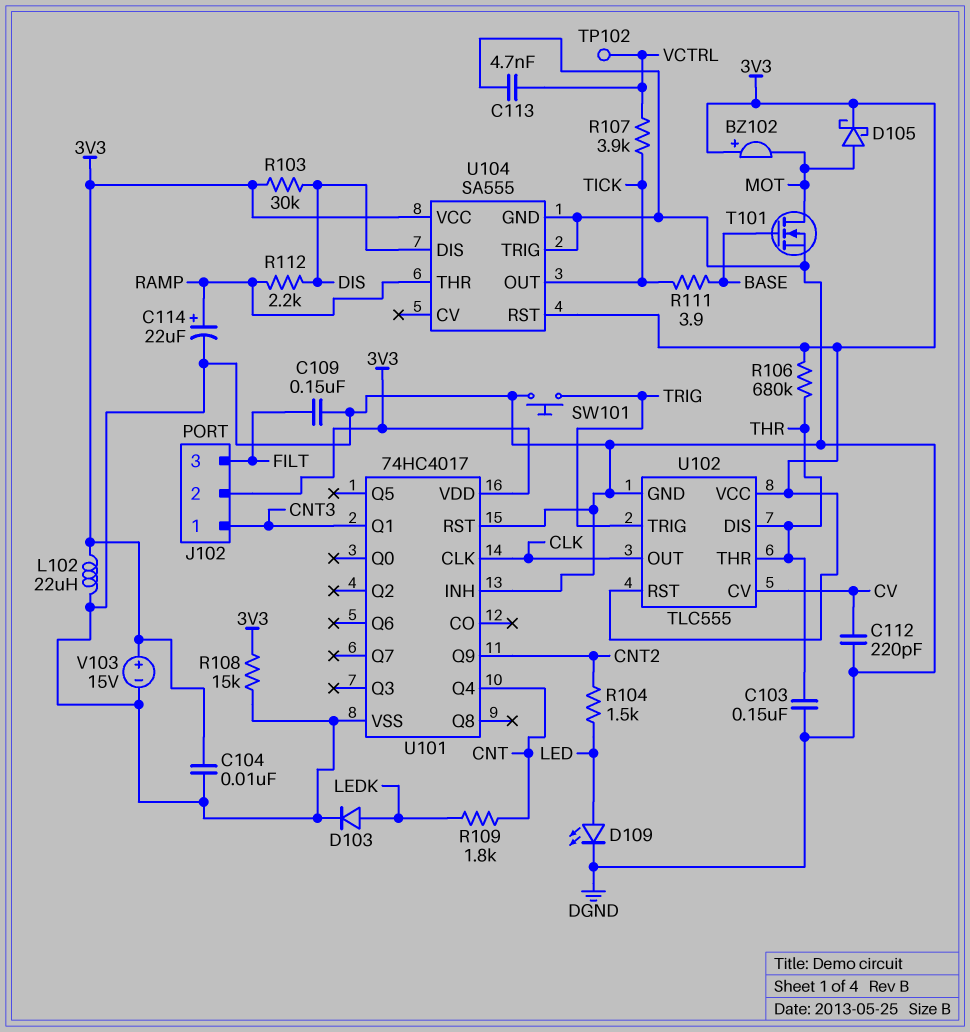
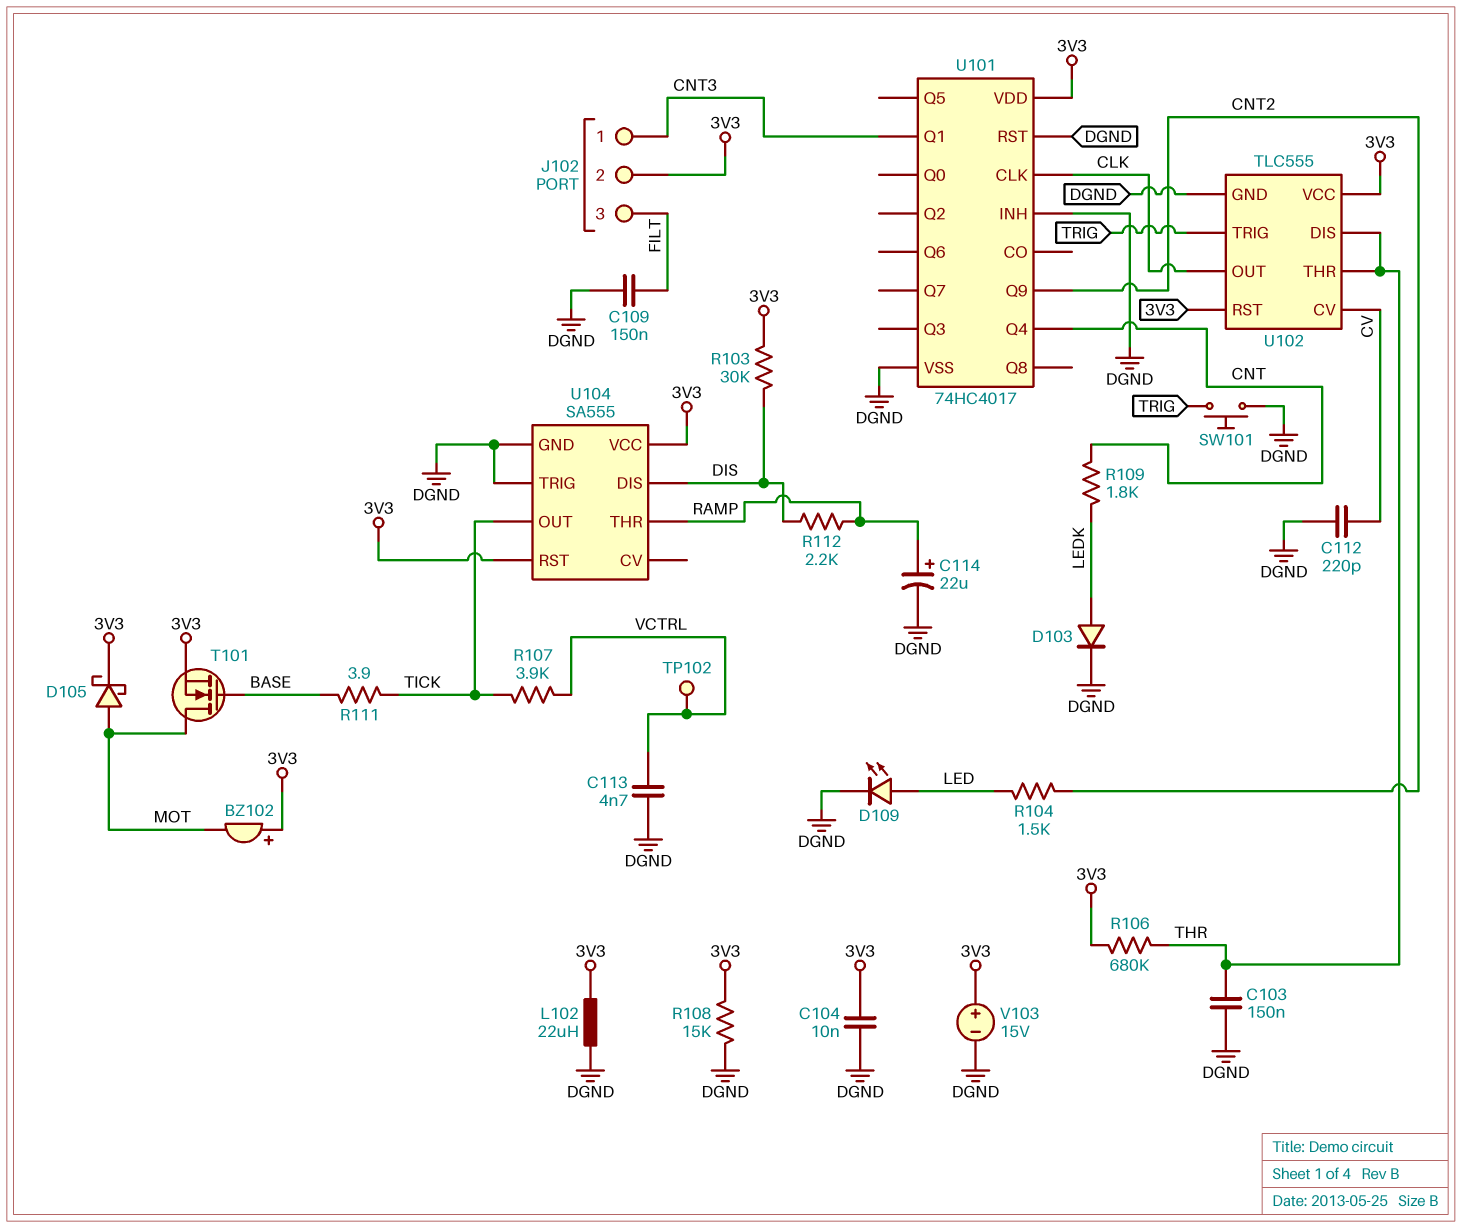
T101: NMOS (G BASE, D MOT, S DGND) -> NMOS (G BASE, D MOT, S 3V3)

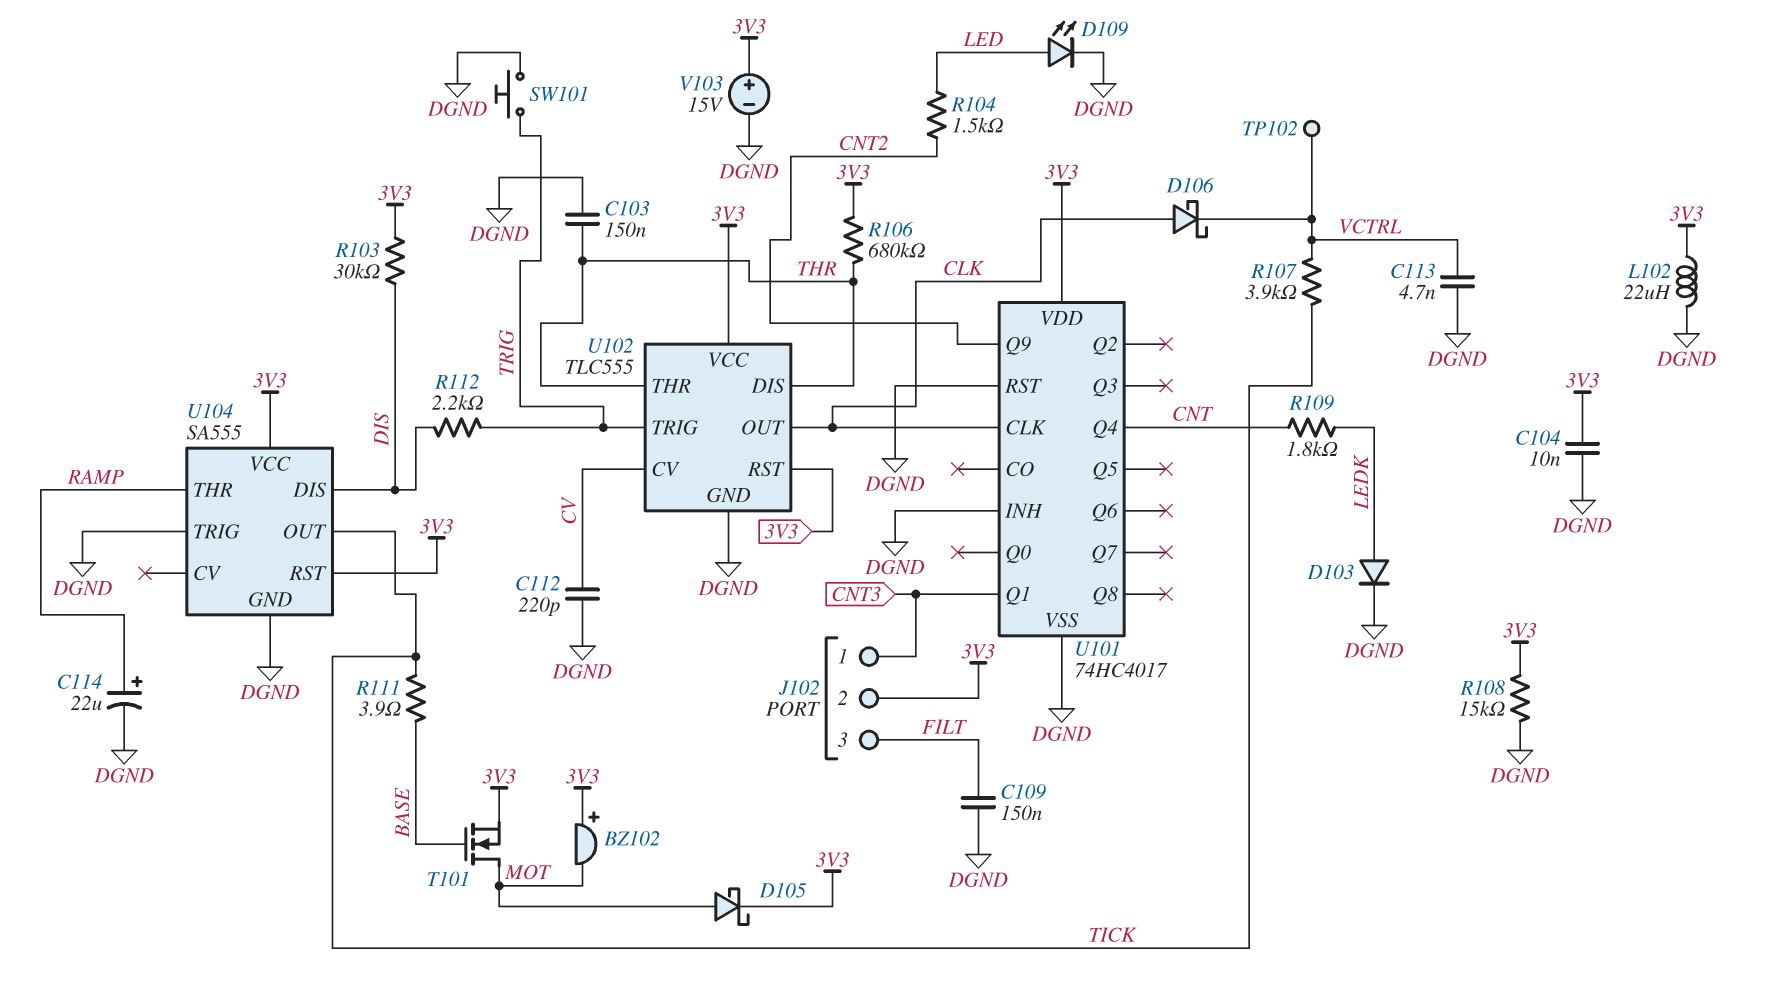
D106: none -> schottky (A CLK, K VCTRL)
R112: 2.2k (DIS, RAMP) -> 2.2k (DIS, TRIG)

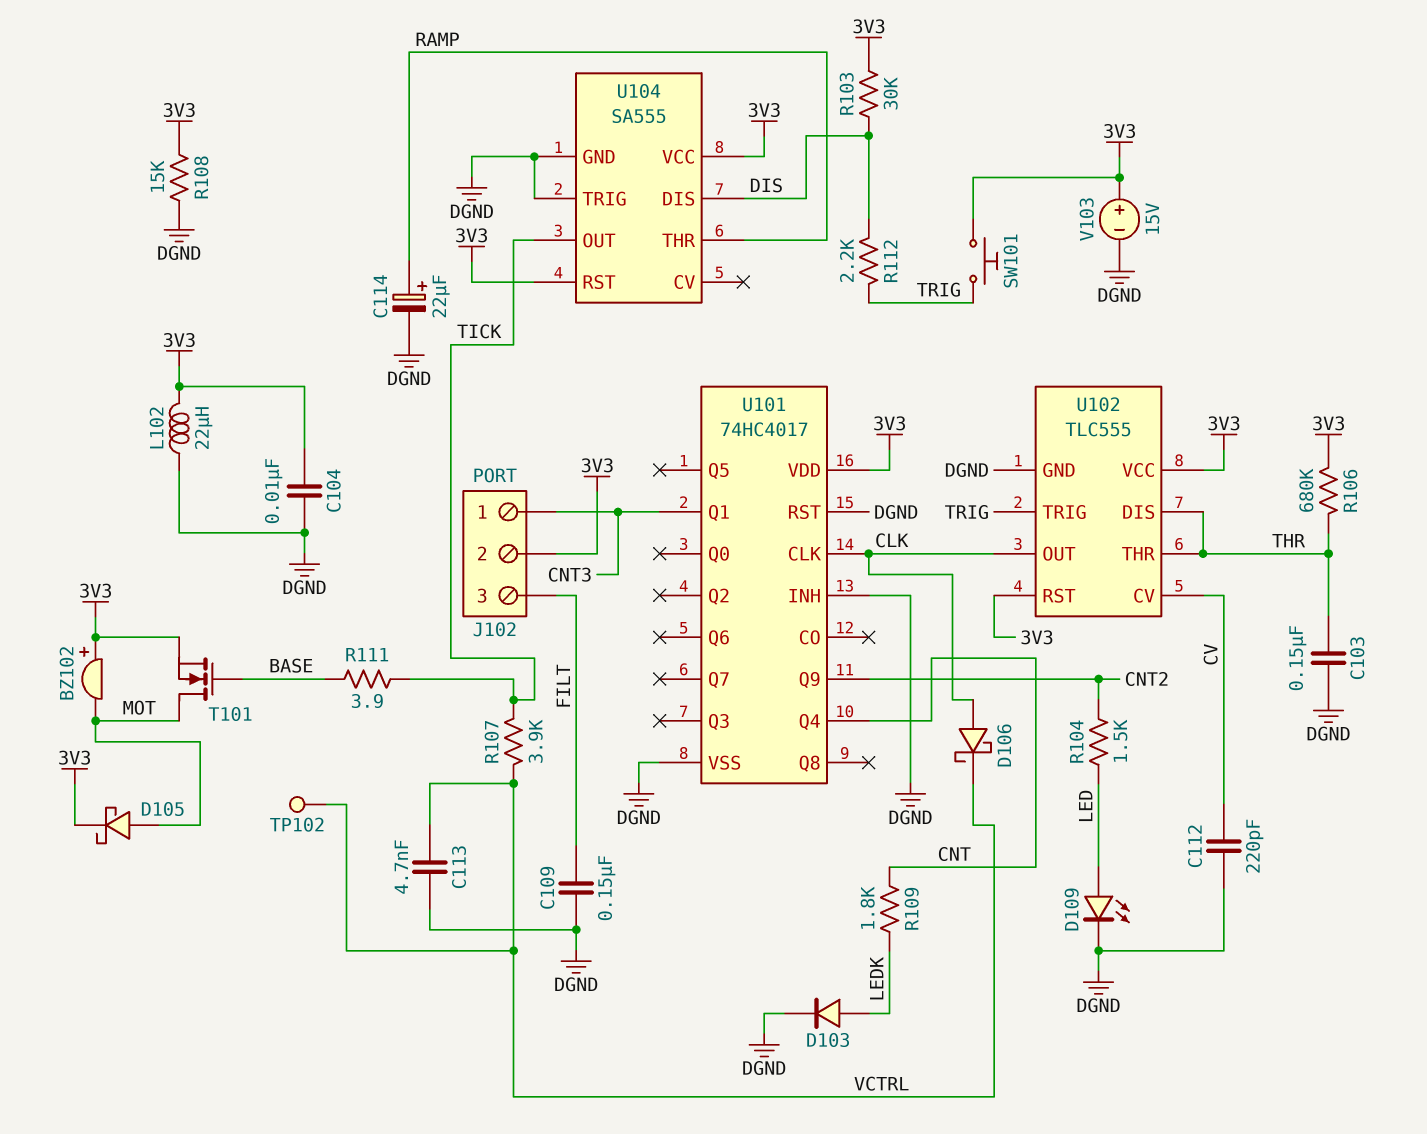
SW101: button (DGND, TRIG) -> button (3V3, TRIG)

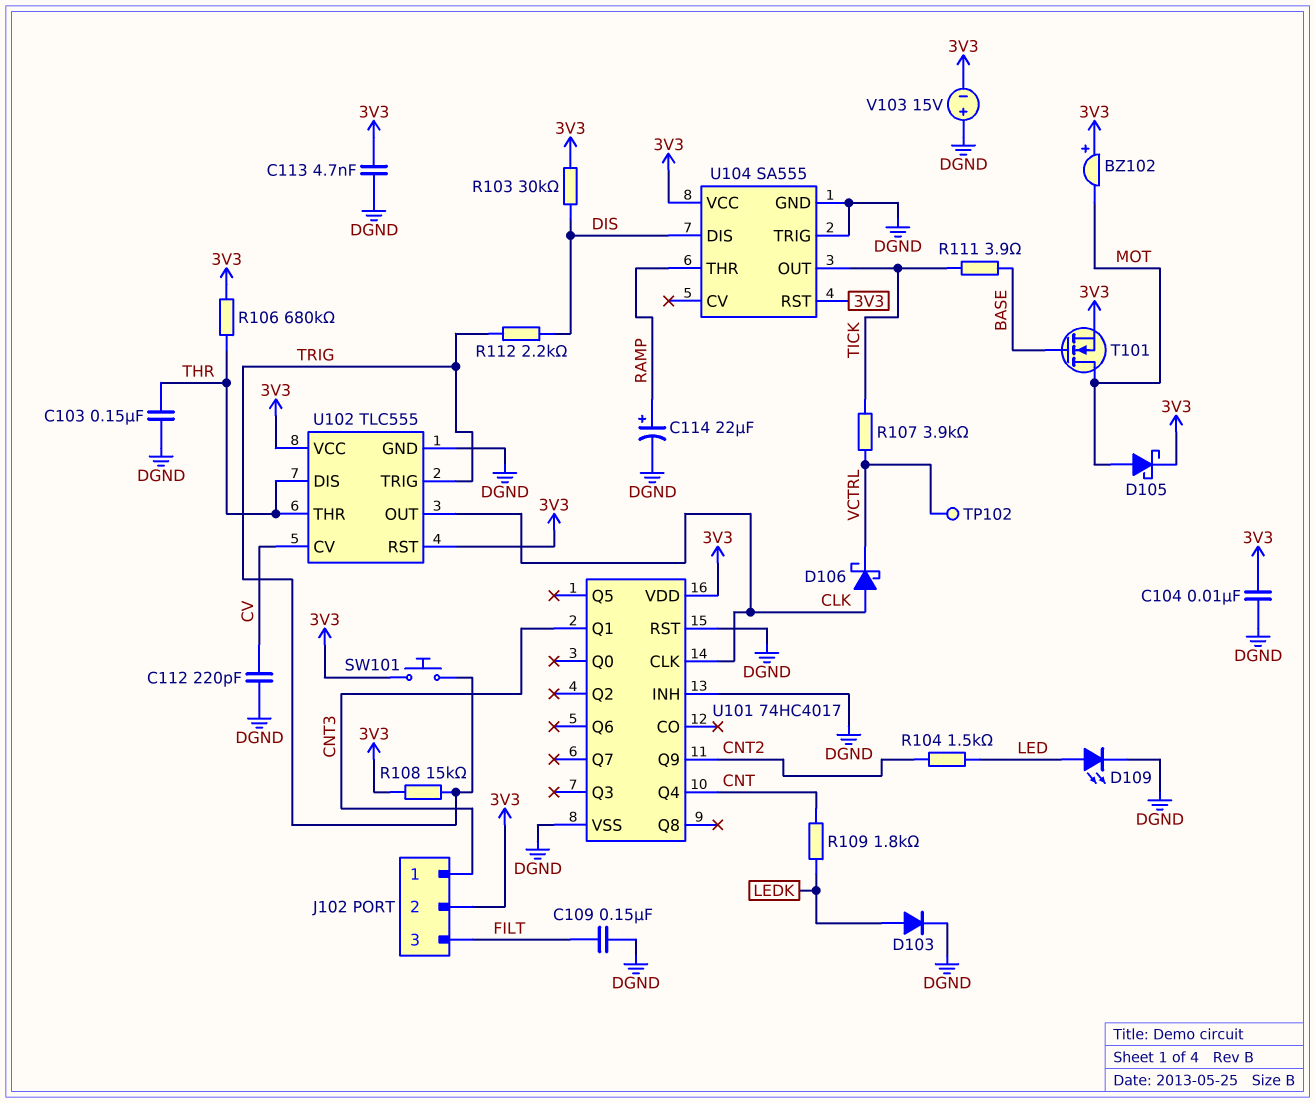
C113: 4.7nF (DGND, VCTRL) -> 4.7nF (3V3, DGND)
L102: 22uH (3V3, DGND) -> none
R108: 15k (3V3, DGND) -> 15k (3V3, TRIG)
V103: 15V (plus 3V3, minus DGND) -> 15V (plus DGND, minus 3V3)

